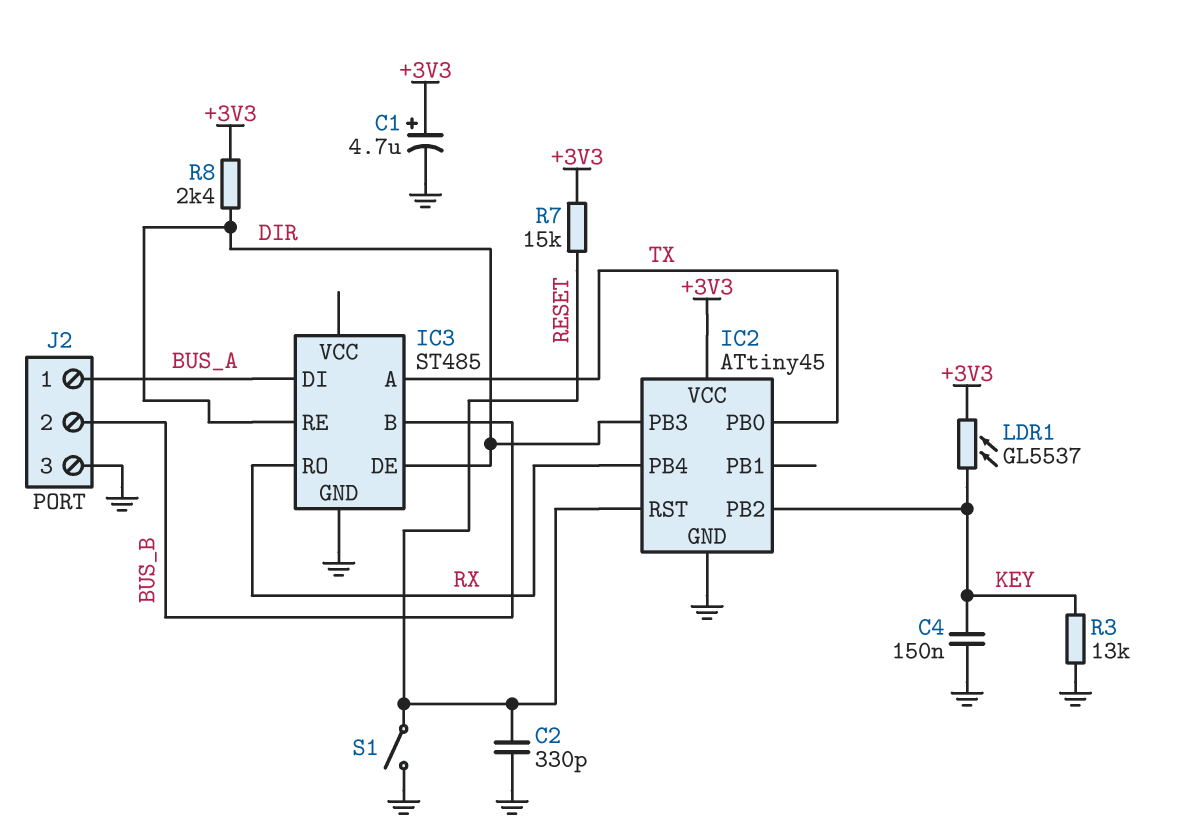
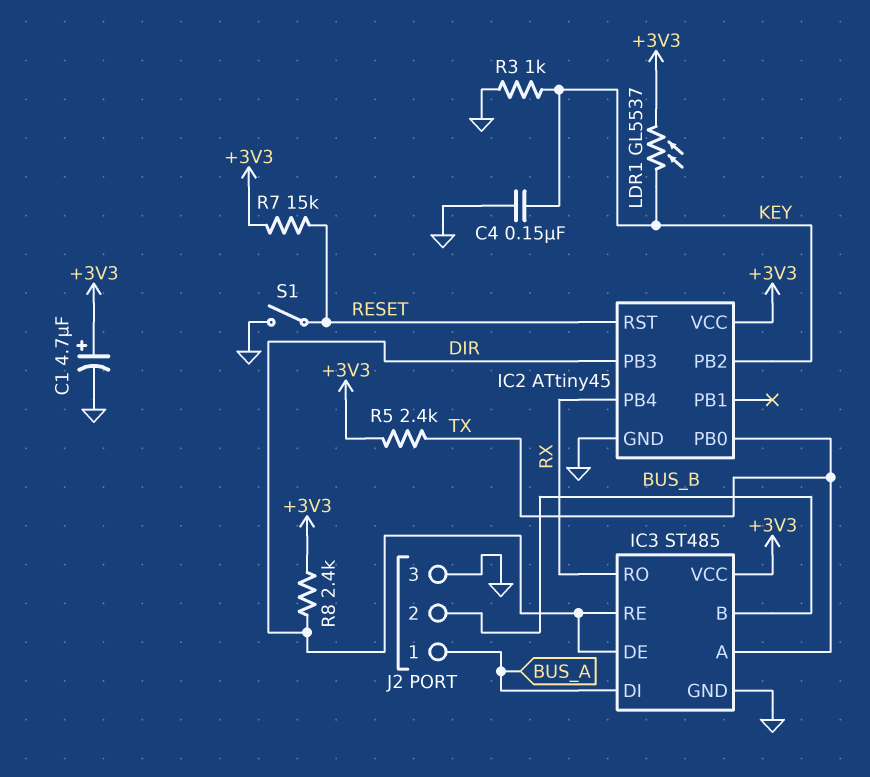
C2: 330pF (GND, RESET) -> none
IC3 pin VCC: none -> +3V3
R3: 13k (GND, KEY) -> 1k (GND, KEY)
R5: none -> 2.4k (+3V3, TX)

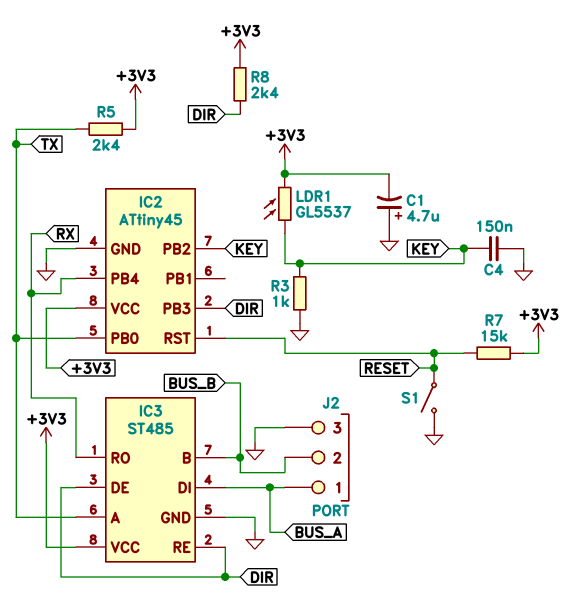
C1: 4.7uF (plus +3V3, minus GND) -> 4.7uF (plus GND, minus +3V3)

